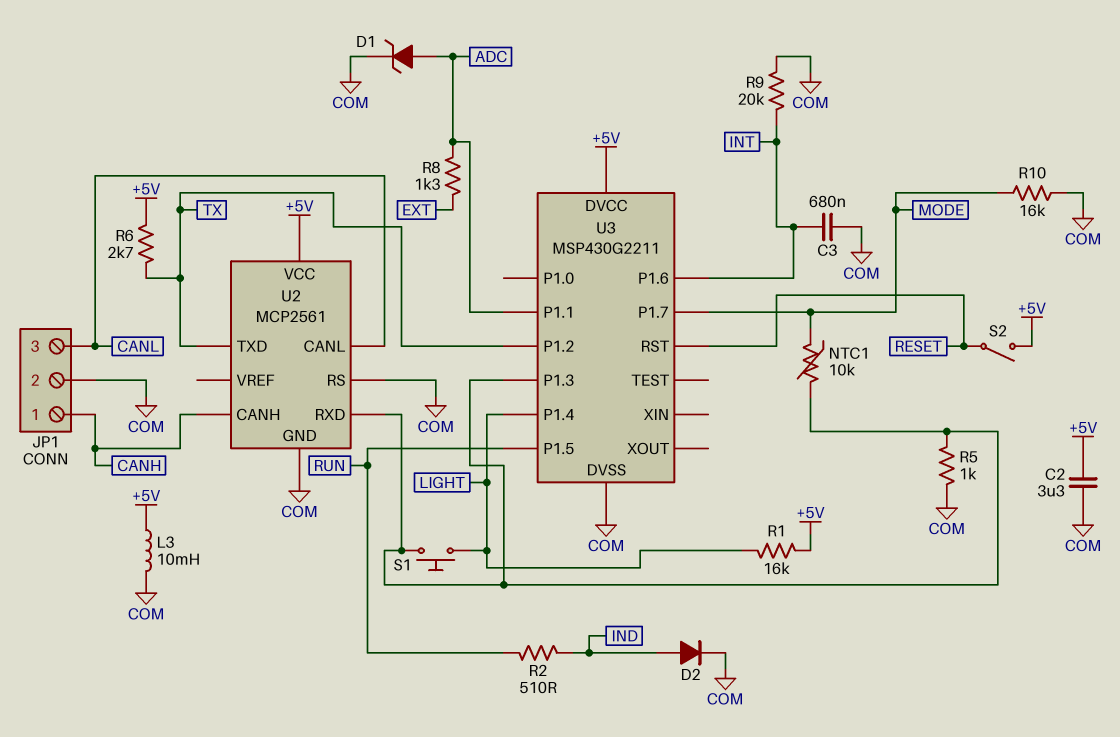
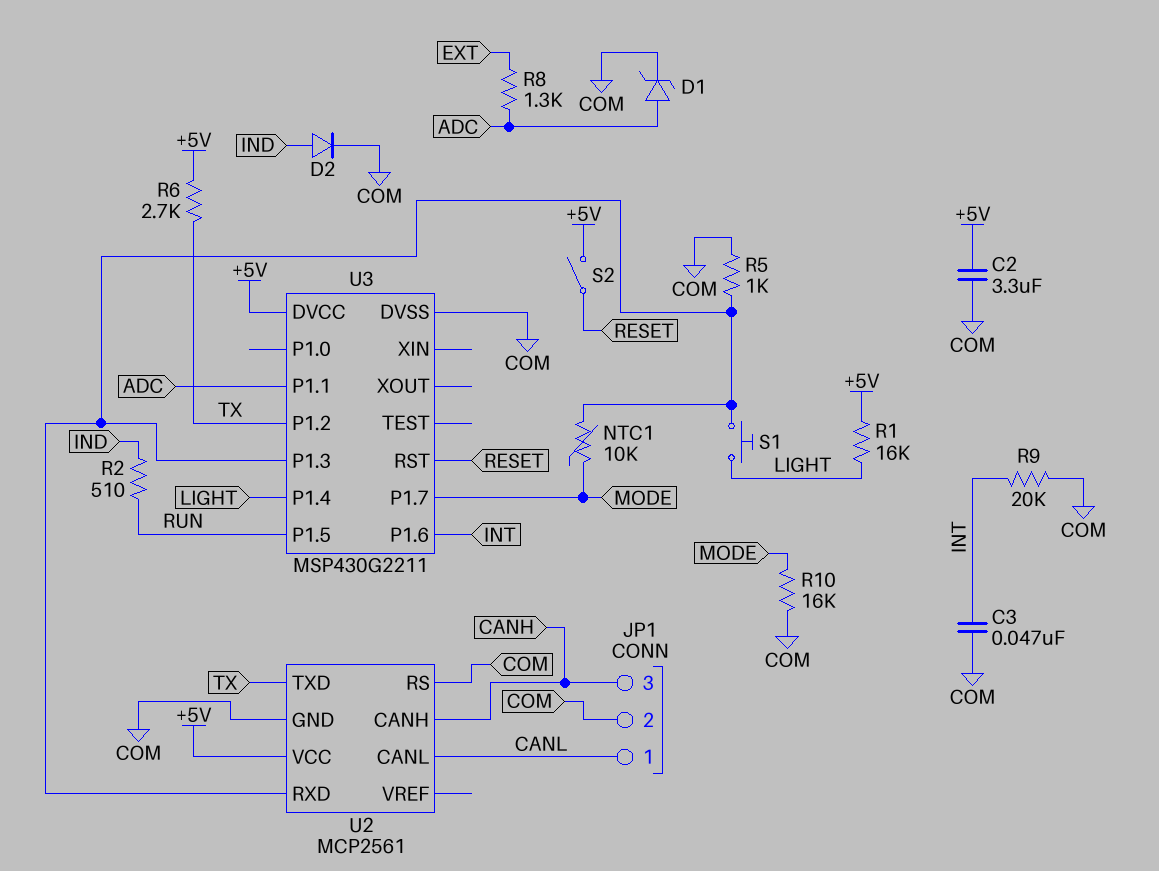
C3: 680nF (COM, INT) -> 47nF (COM, INT)
JP1 pin 1: CANH -> CANL
JP1 pin 3: CANL -> CANH
L3: 10mH (+5V, COM) -> none

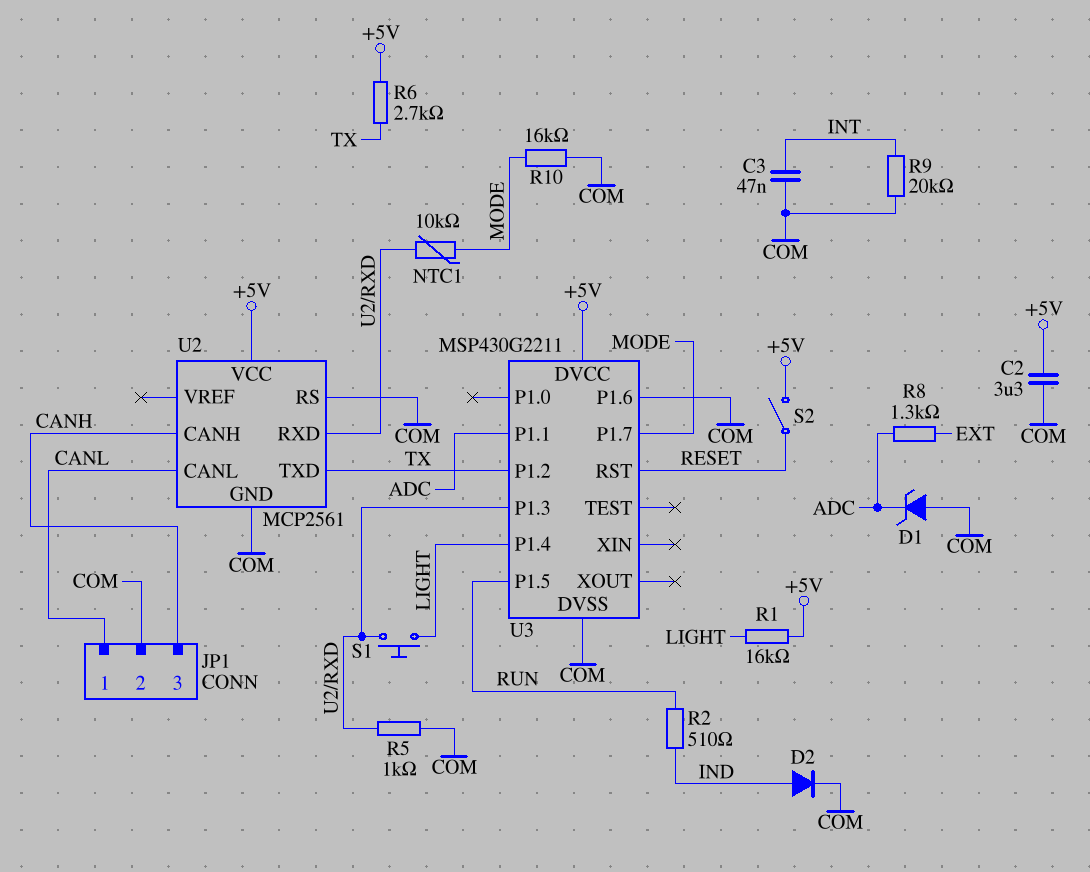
D1: zener (A ADC, K COM) -> zener (A COM, K ADC)
U3 pin P1.6: INT -> COM

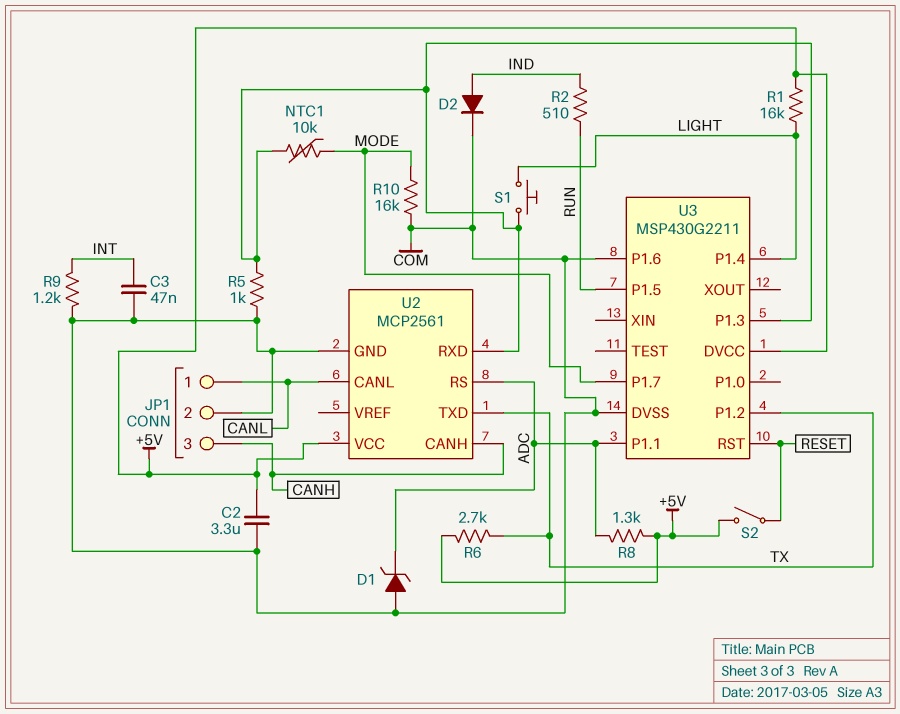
R8: 1.3k (ADC, EXT) -> 1.3k (+5V, ADC)
R9: 20k (COM, INT) -> 1.2k (COM, INT)
U2 pin RS: COM -> ADC

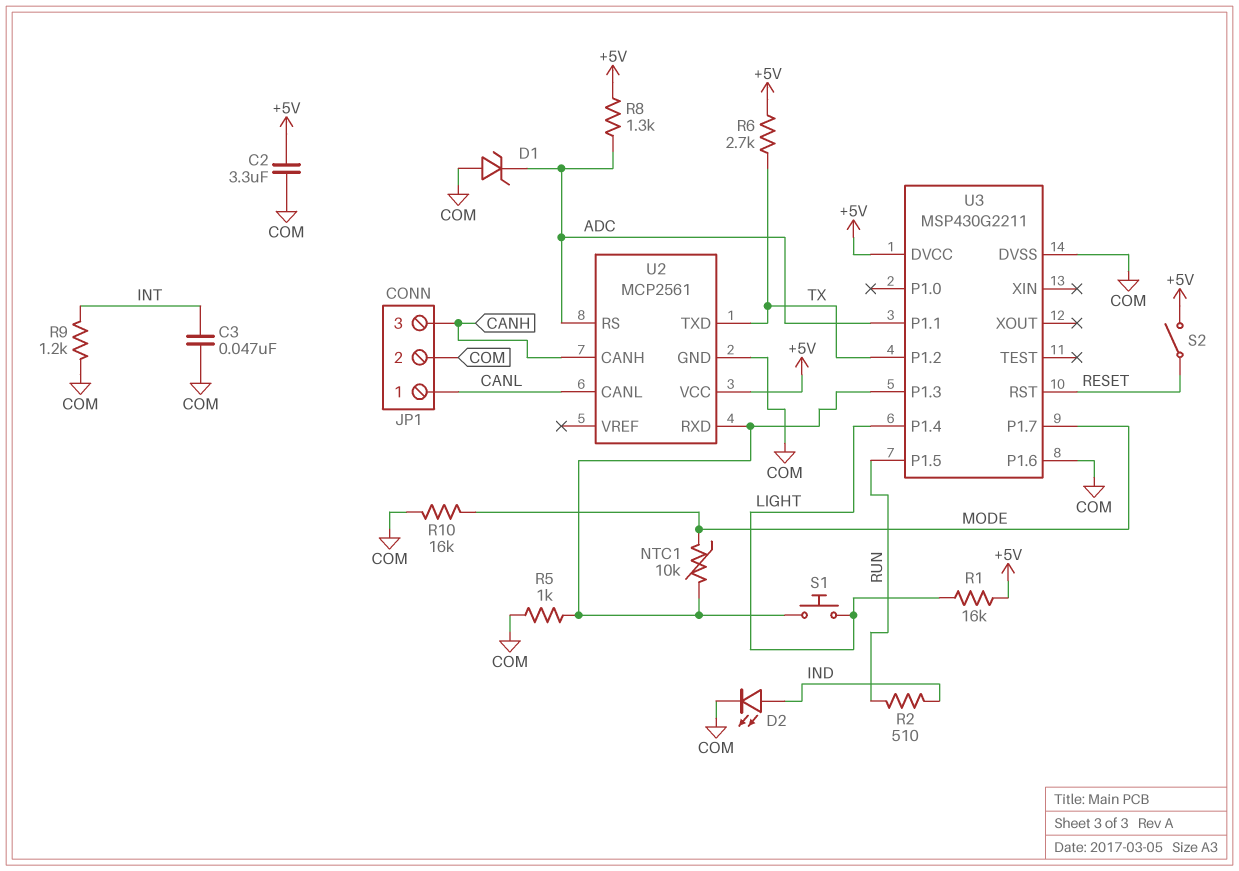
D2: diode (A IND, K COM) -> LED (A IND, K COM)

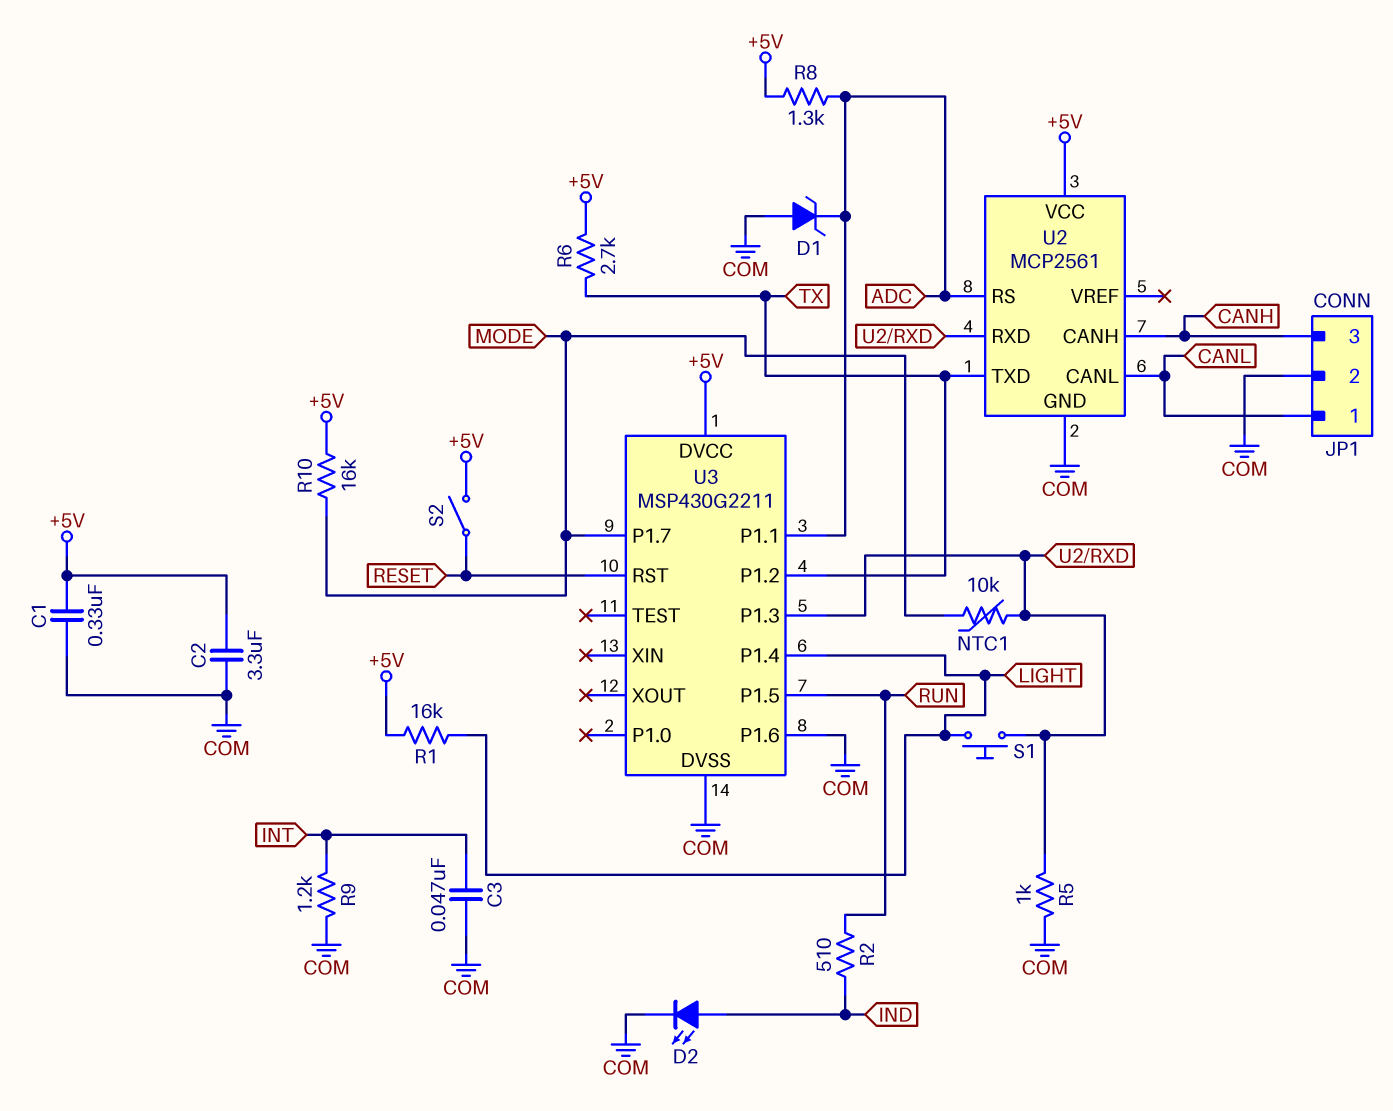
C1: none -> 330nF (+5V, COM)
R10: 16k (COM, MODE) -> 16k (+5V, MODE)

